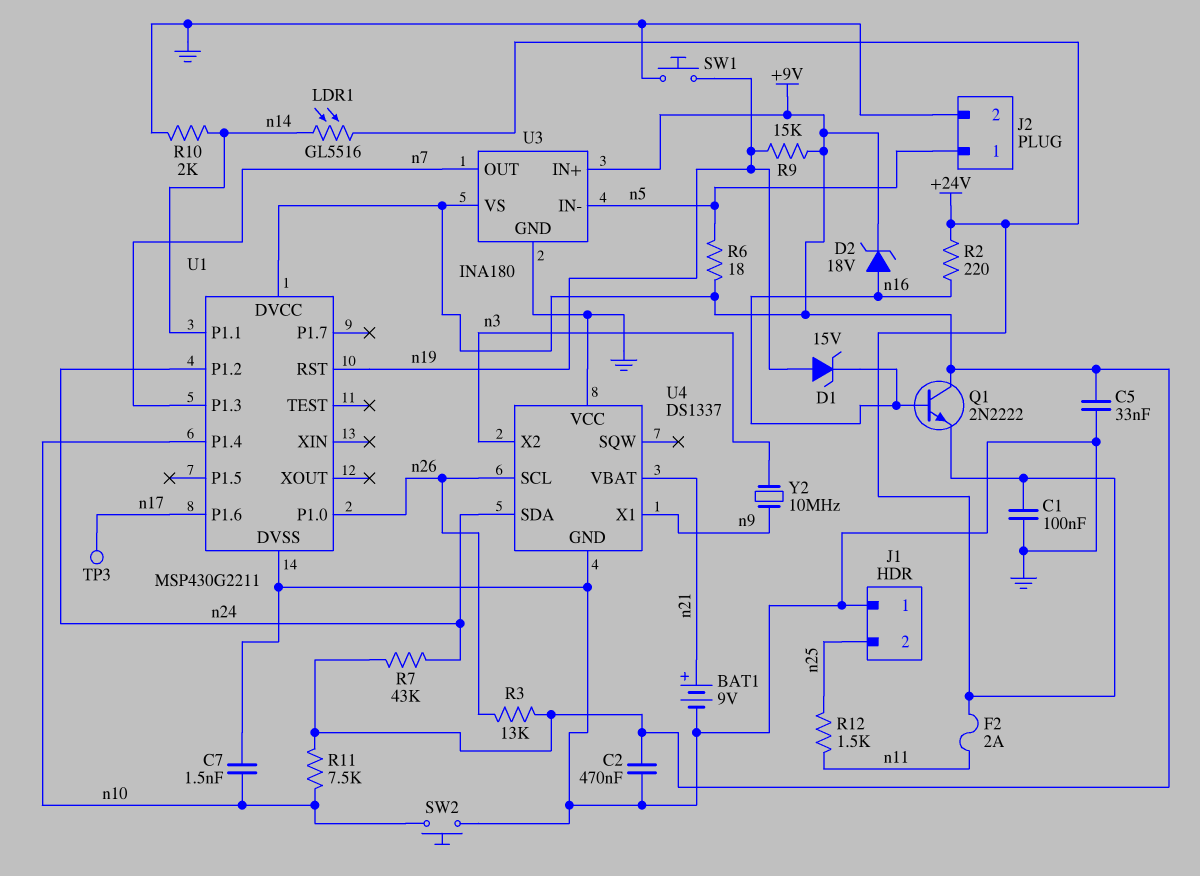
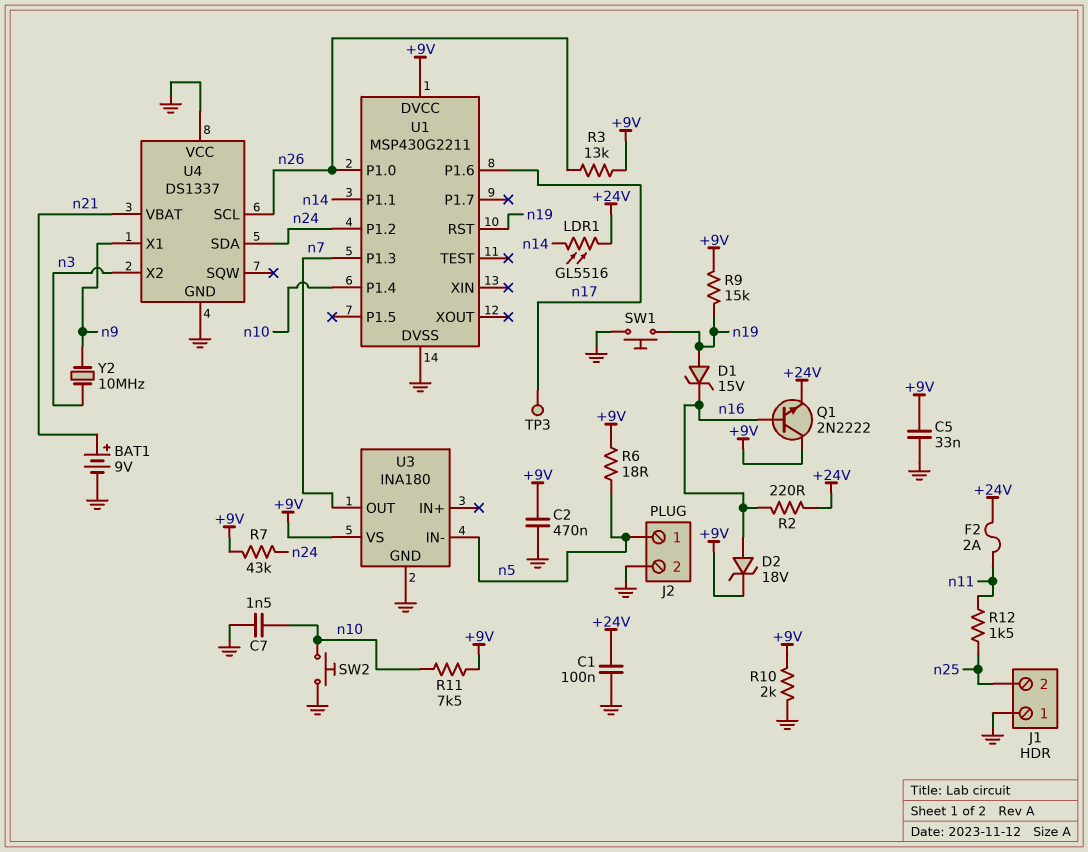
R10: 2k (GND, n14) -> 2k (+9V, GND)
U3 pin IN+: +9V -> none

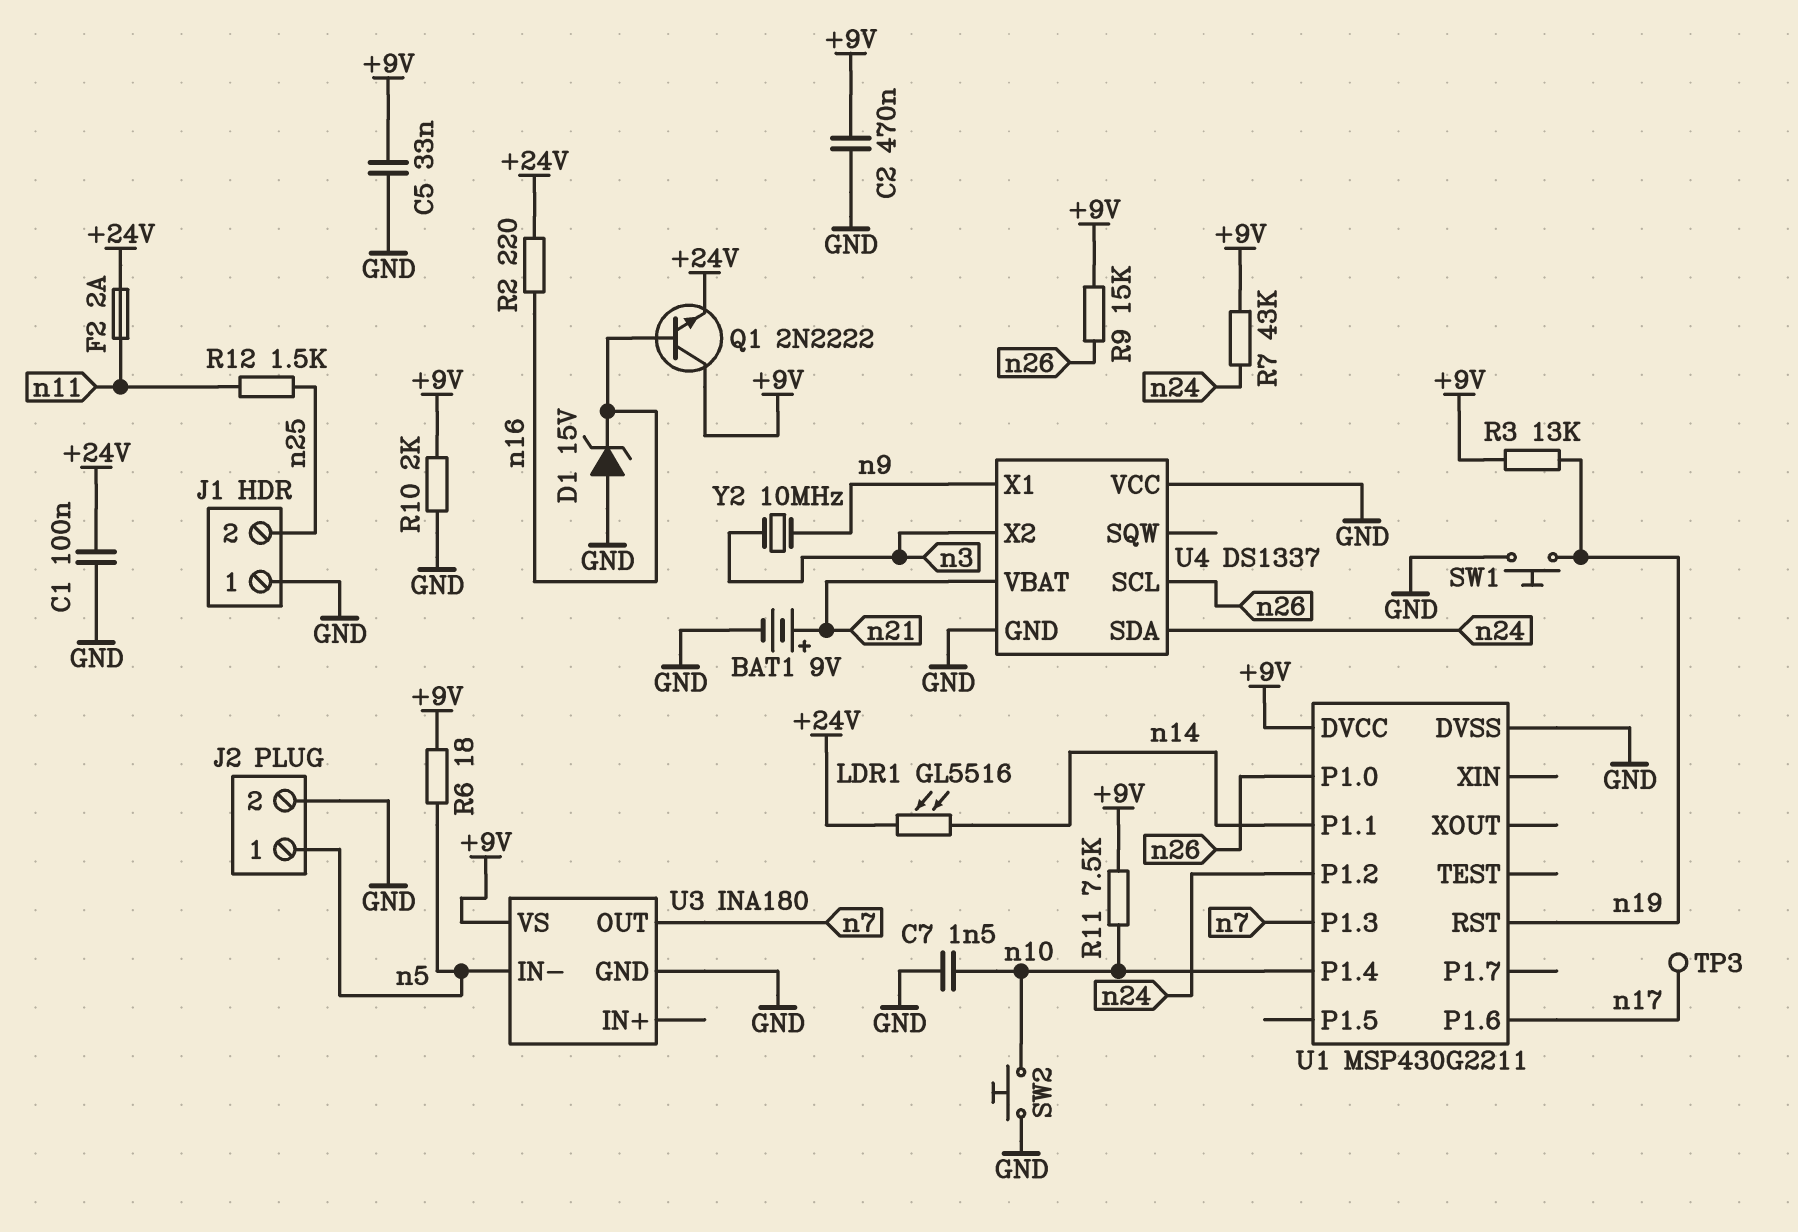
D1: zener 15V (A n19, K n16) -> zener 15V (A GND, K n16)
D2: zener 18V (A n16, K +9V) -> none
R3: 13k (+9V, n26) -> 13k (+9V, n19)
R9: 15k (+9V, n19) -> 15k (+9V, n26)

